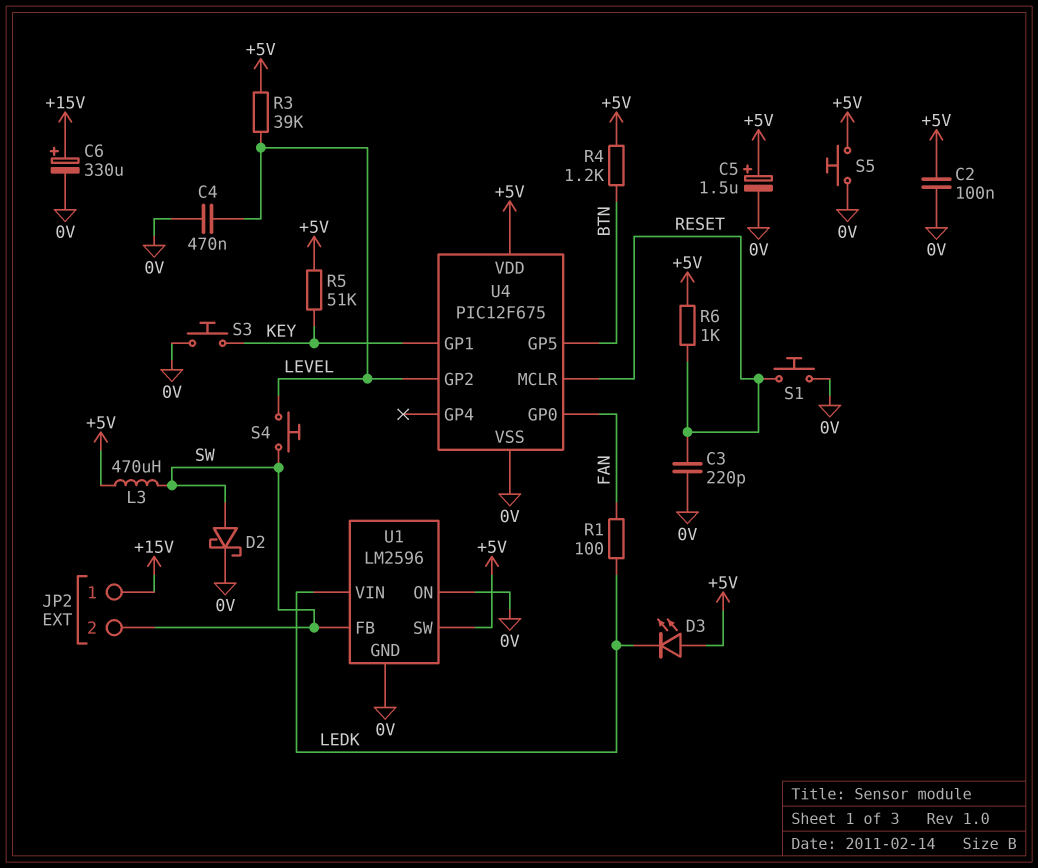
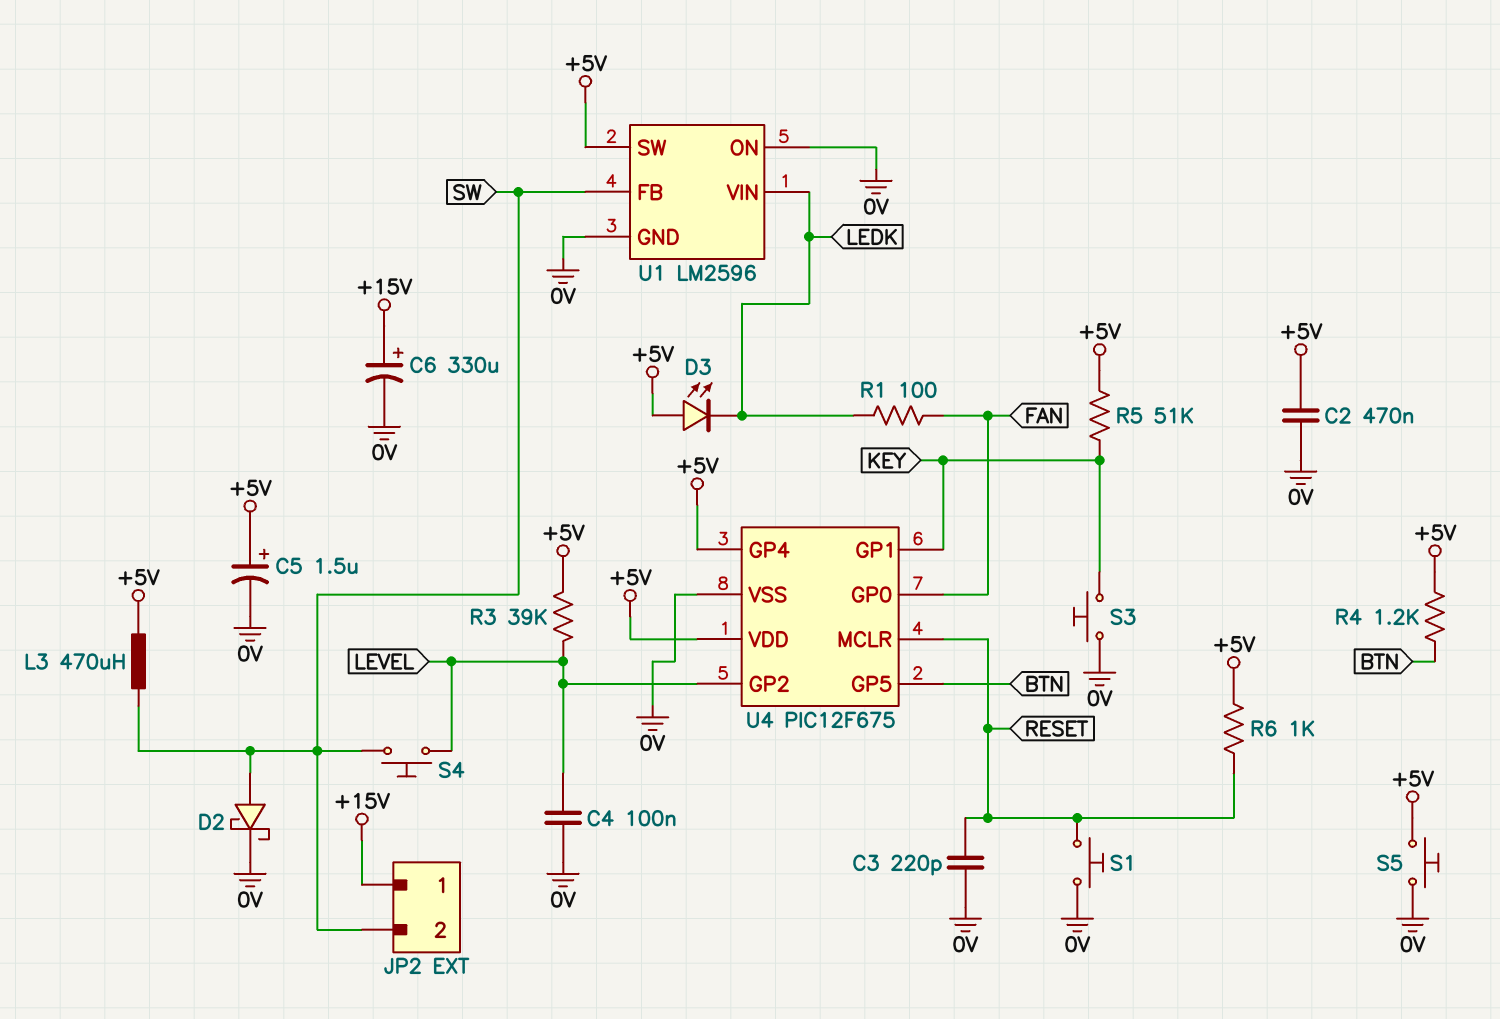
C2: 100nF (+5V, 0V) -> 470nF (+5V, 0V)
C4: 470nF (0V, LEVEL) -> 100nF (0V, LEVEL)
U4 pin GP4: none -> +5V

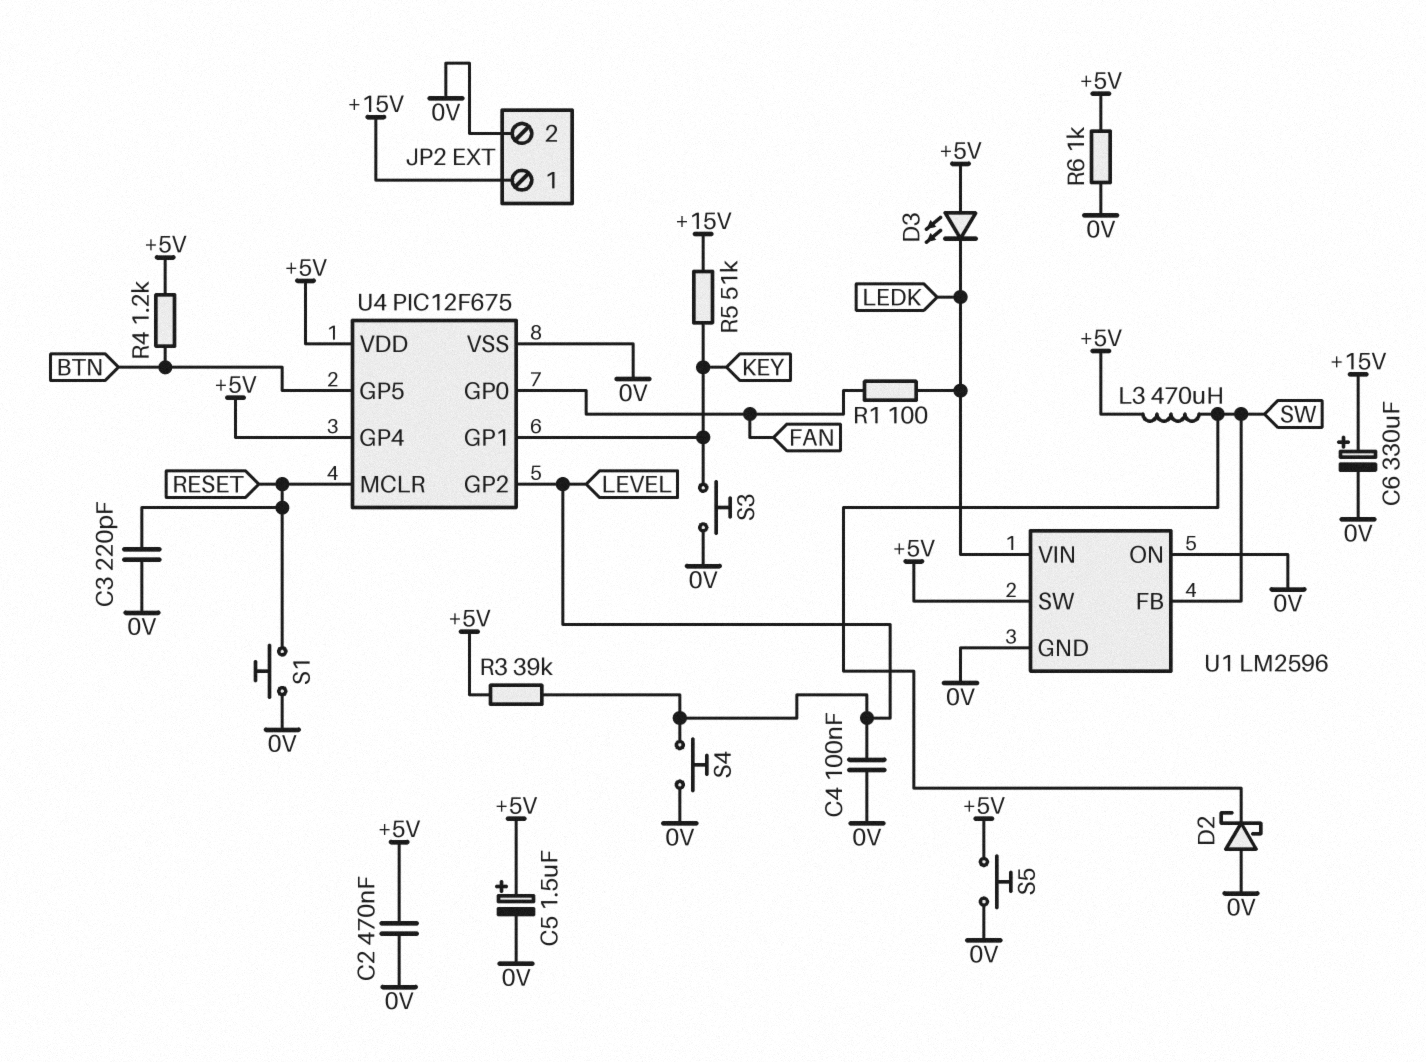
D2: schottky (A SW, K 0V) -> schottky (A 0V, K SW)
JP2 pin 2: SW -> 0V
R5: 51k (+5V, KEY) -> 51k (+15V, KEY)
R6: 1k (+5V, RESET) -> 1k (+5V, 0V)
S4: button (LEVEL, SW) -> button (0V, LEVEL)

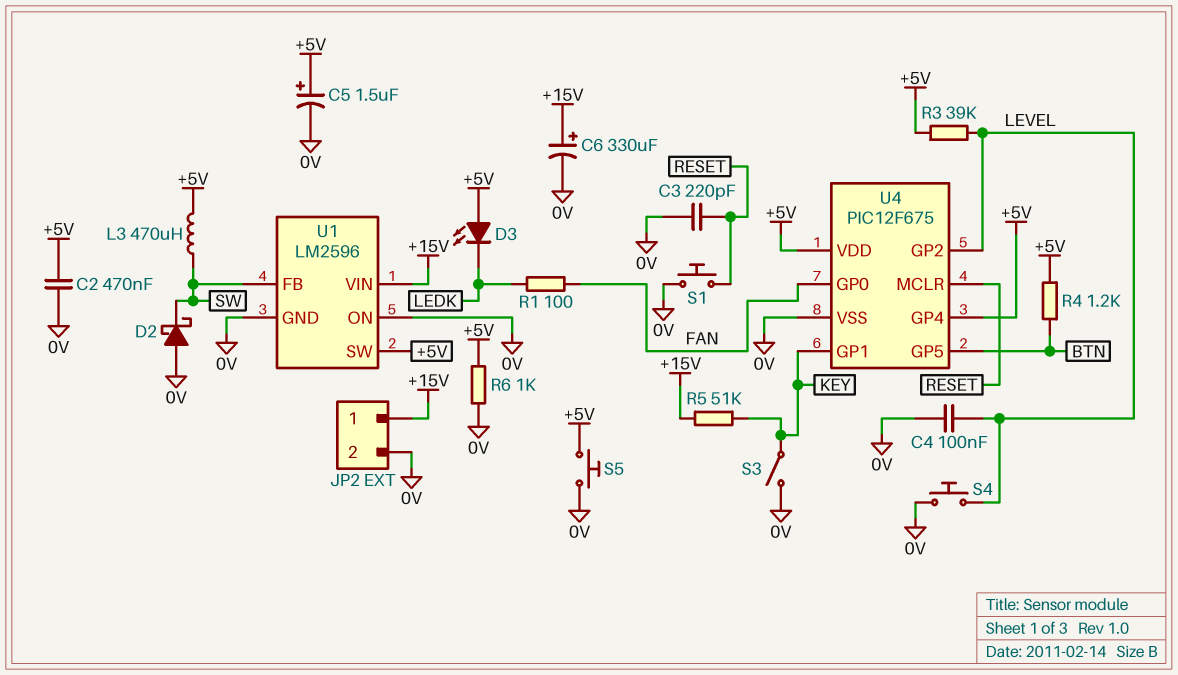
S3: button (0V, KEY) -> switch (0V, KEY)
U1 pin VIN: LEDK -> +15V

